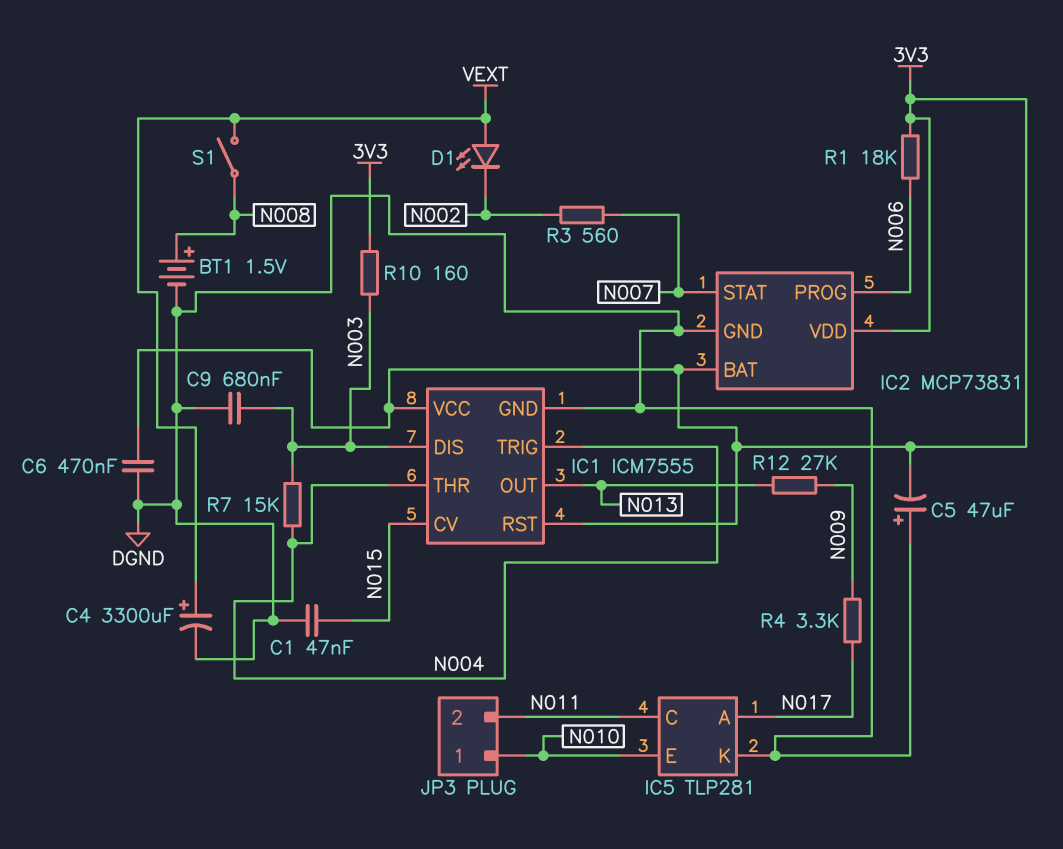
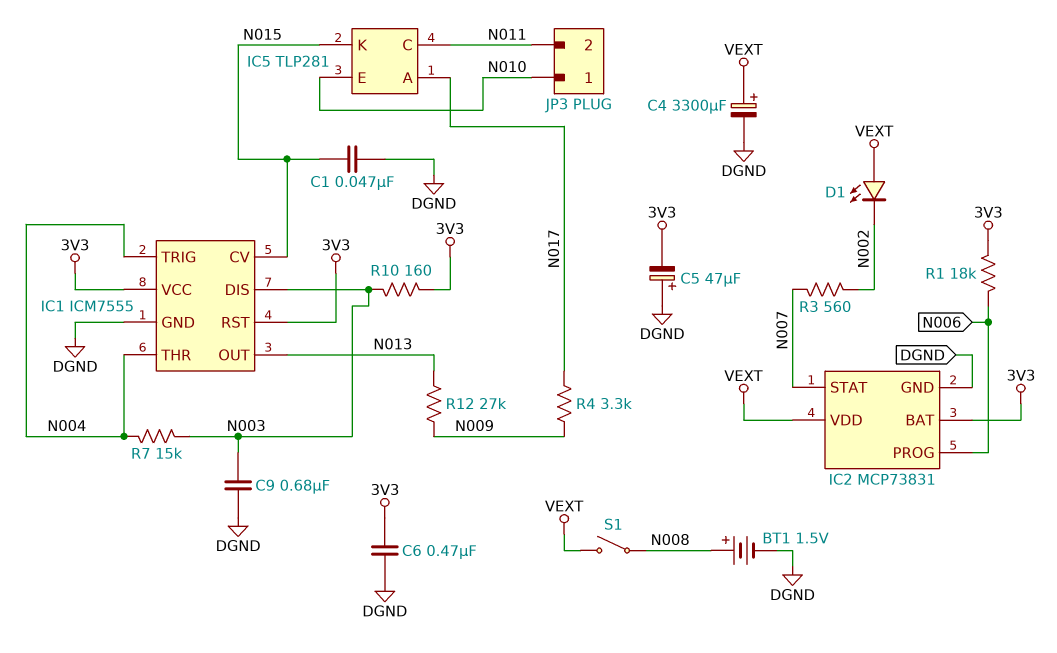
IC2 pin VDD: 3V3 -> VEXT
IC5 pin K: DGND -> N015

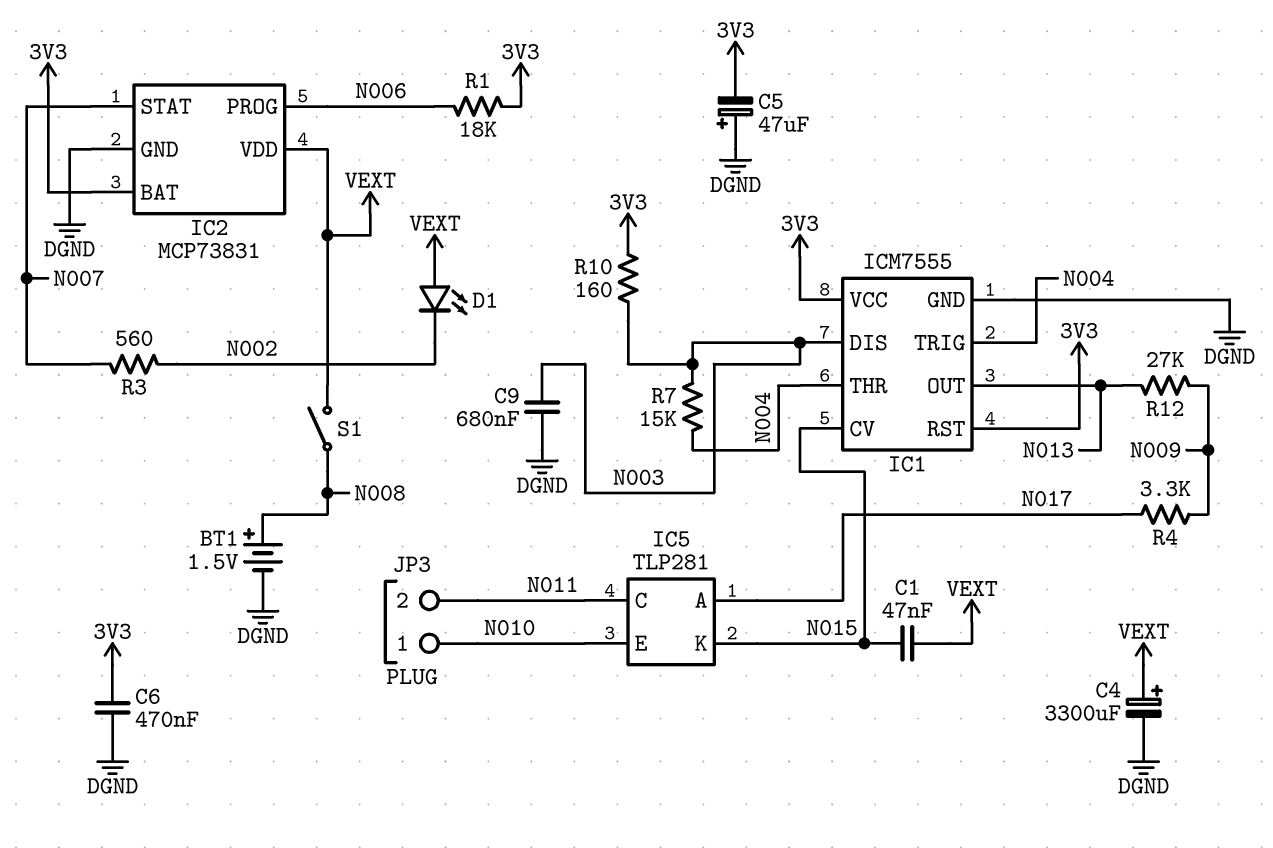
C1: 47nF (DGND, N015) -> 47nF (N015, VEXT)

